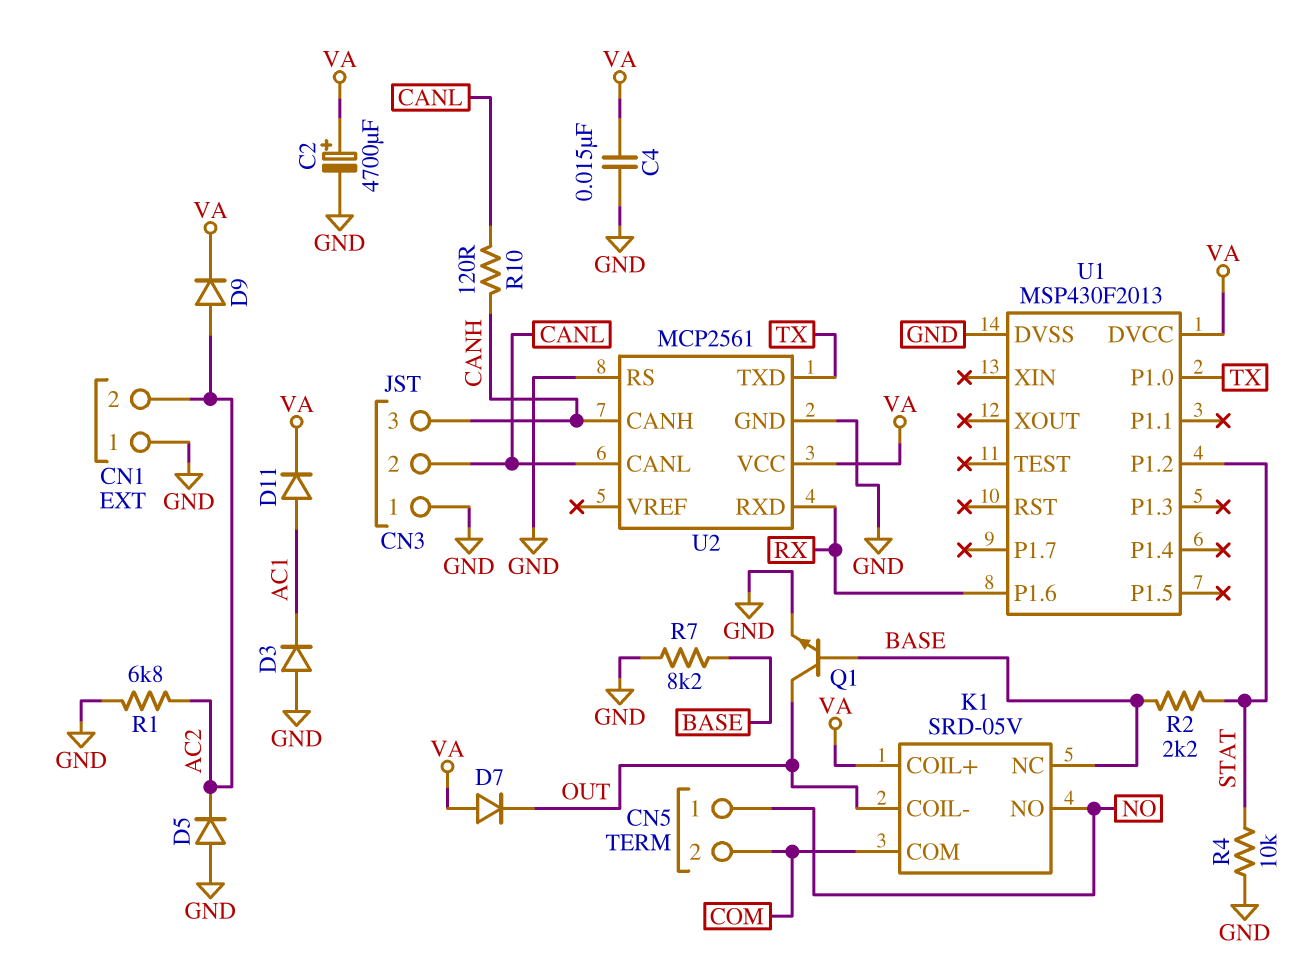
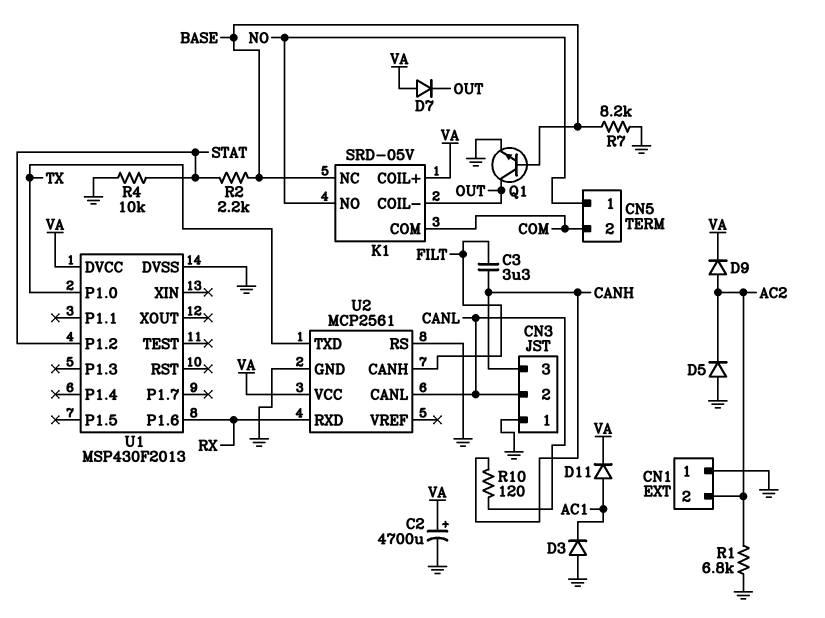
C3: none -> 3.3uF (CANH, FILT)
C4: 15nF (GND, VA) -> none
U2 pin CANH: CANH -> FILT

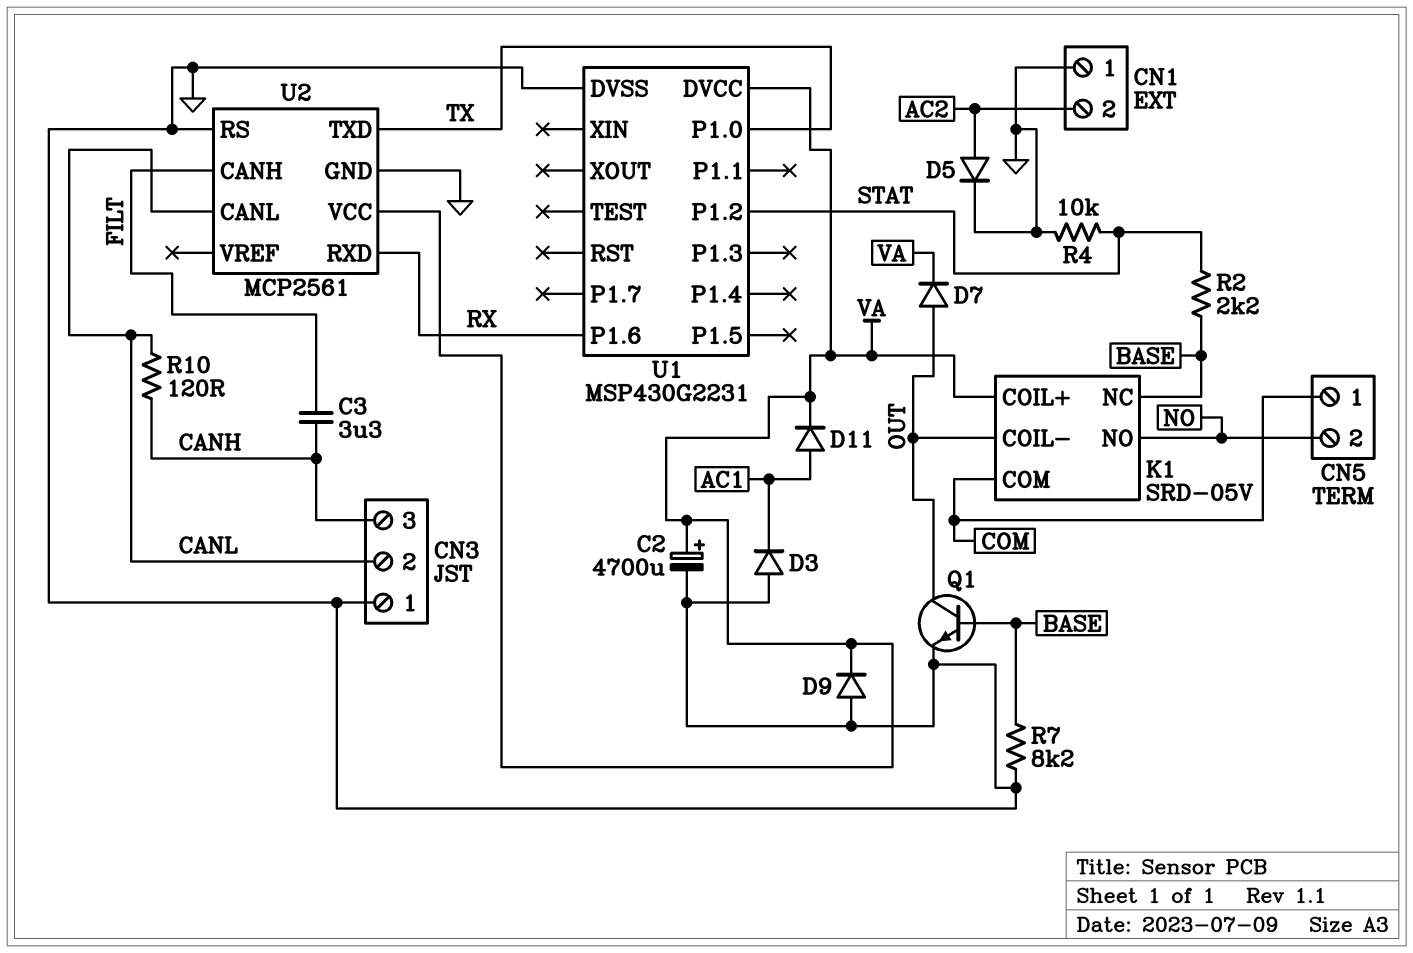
CN5 pin 1: NO -> COM
CN5 pin 2: COM -> NO
D5: diode (A GND, K AC2) -> diode (A AC2, K GND)
D7: diode (A VA, K OUT) -> diode (A OUT, K VA)
D9: diode (A AC2, K VA) -> diode (A GND, K VA)
R1: 6.8k (AC2, GND) -> none
U1: MSP430F2013 -> MSP430G2231

